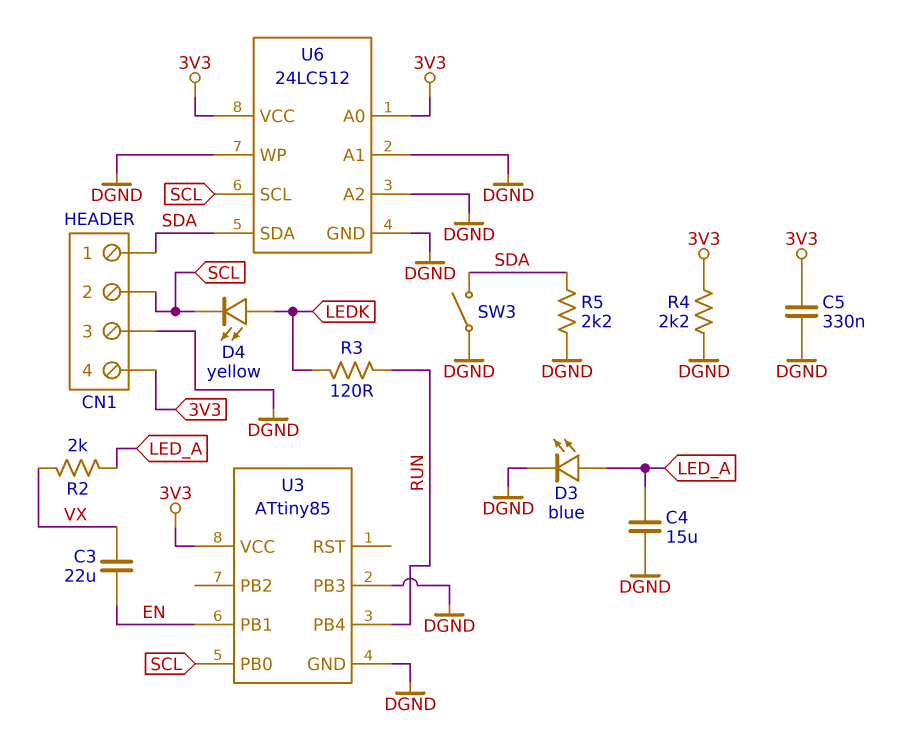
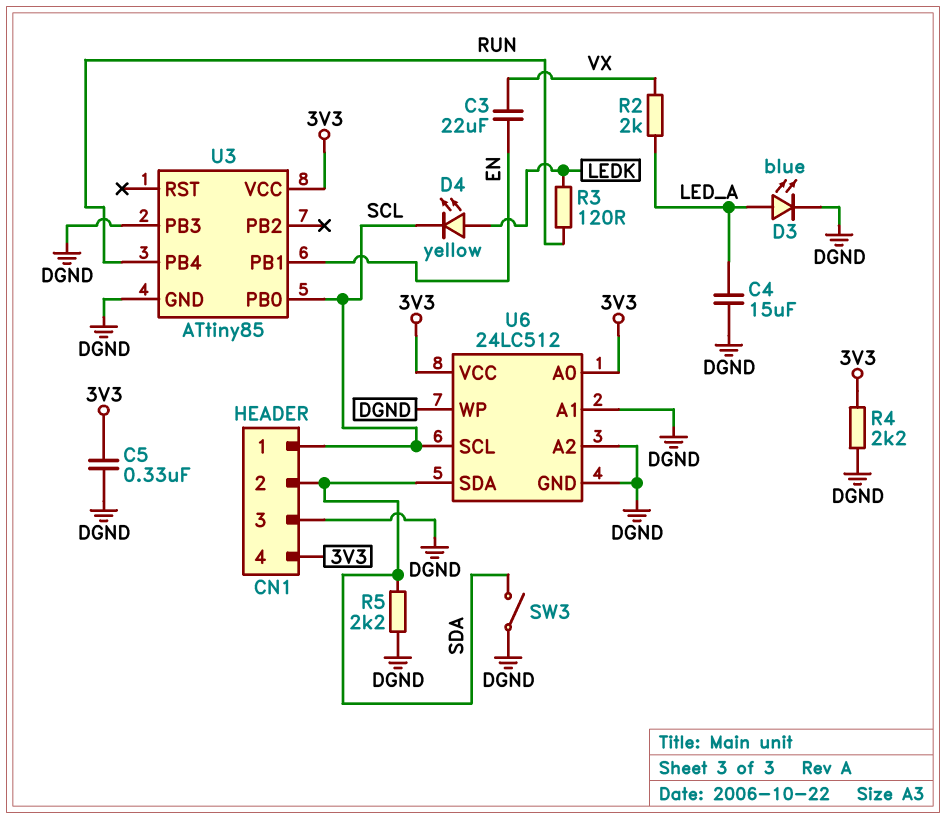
CN1 pin 1: SDA -> SCL
CN1 pin 2: SCL -> SDA

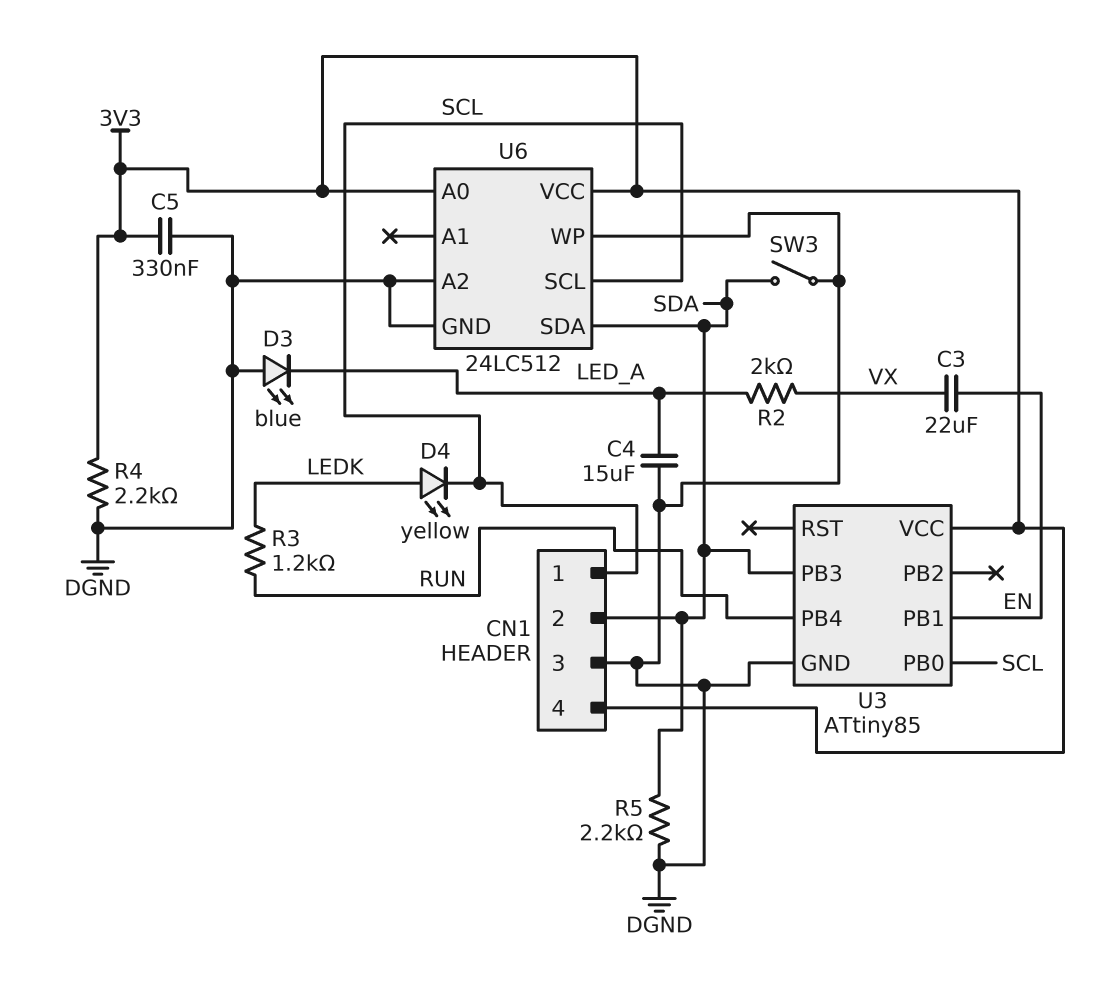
D3: LED blue (A LED_A, K DGND) -> LED blue (A DGND, K LED_A)
R3: 120 (LEDK, RUN) -> 1.2k (LEDK, RUN)
U3 pin PB3: DGND -> SDA
U6 pin A1: DGND -> none

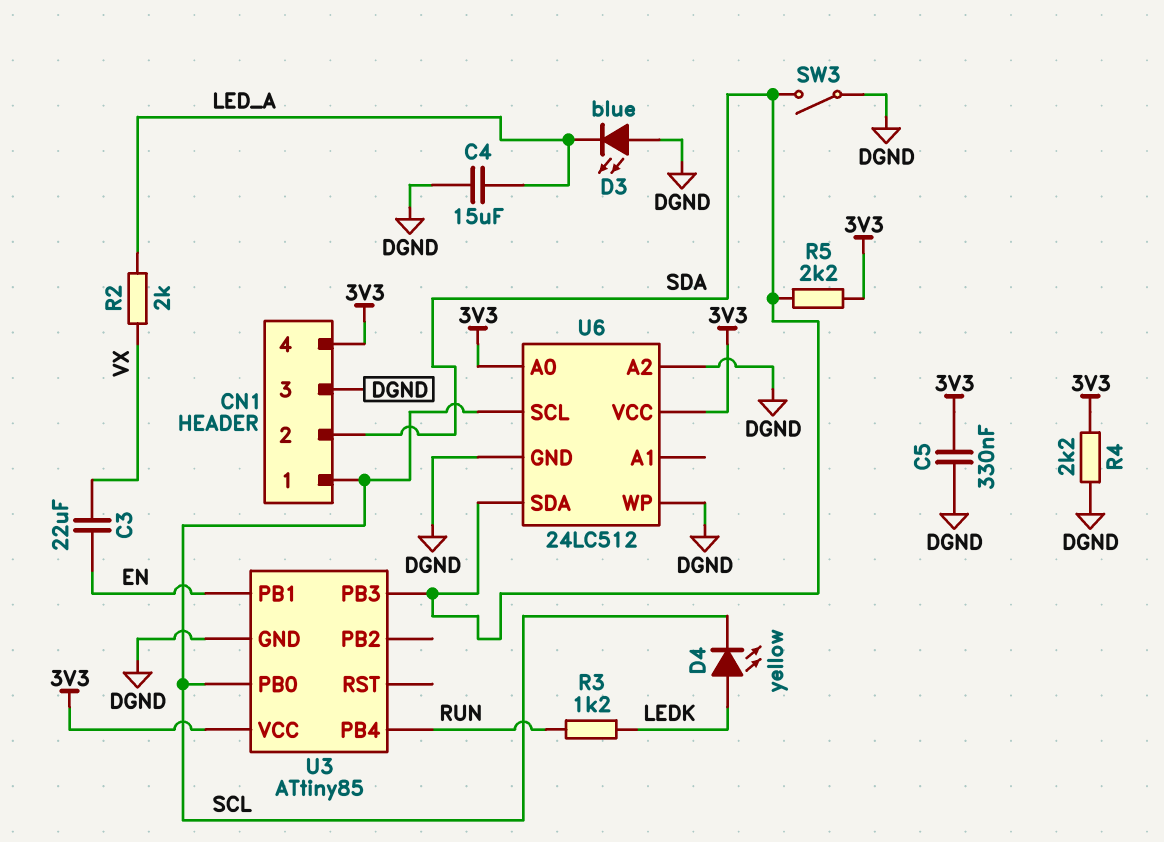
R5: 2.2k (DGND, SDA) -> 2.2k (3V3, SDA)

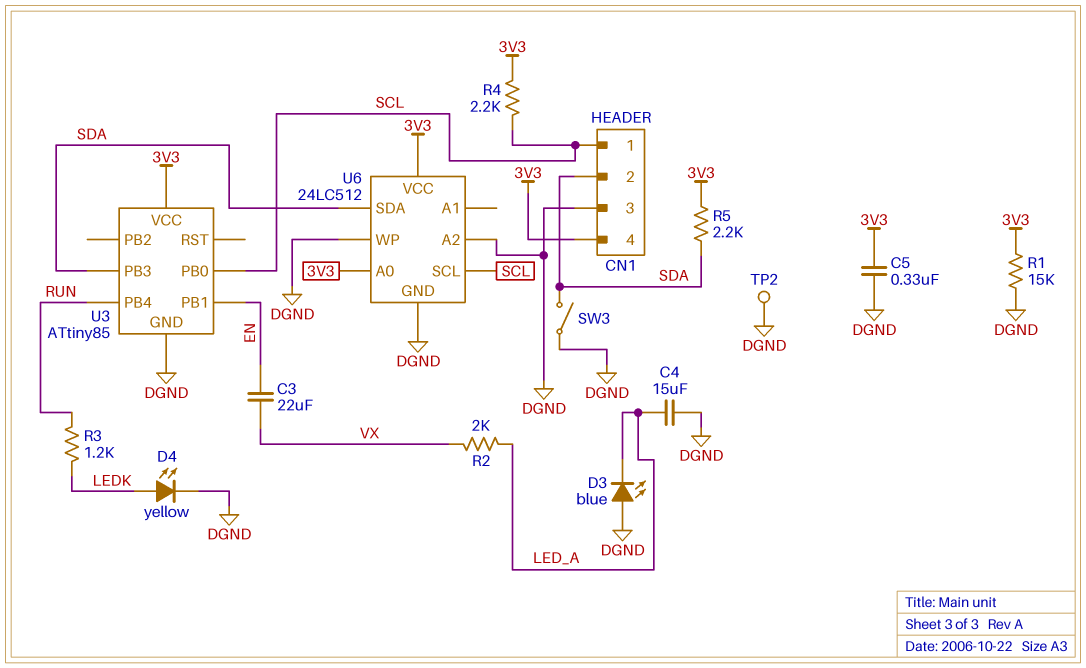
D4: LED yellow (A LEDK, K SCL) -> LED yellow (A LEDK, K DGND)
R1: none -> 15k (3V3, DGND)
R4: 2.2k (3V3, DGND) -> 2.2k (3V3, SCL)
TP2: none -> test point (DGND)

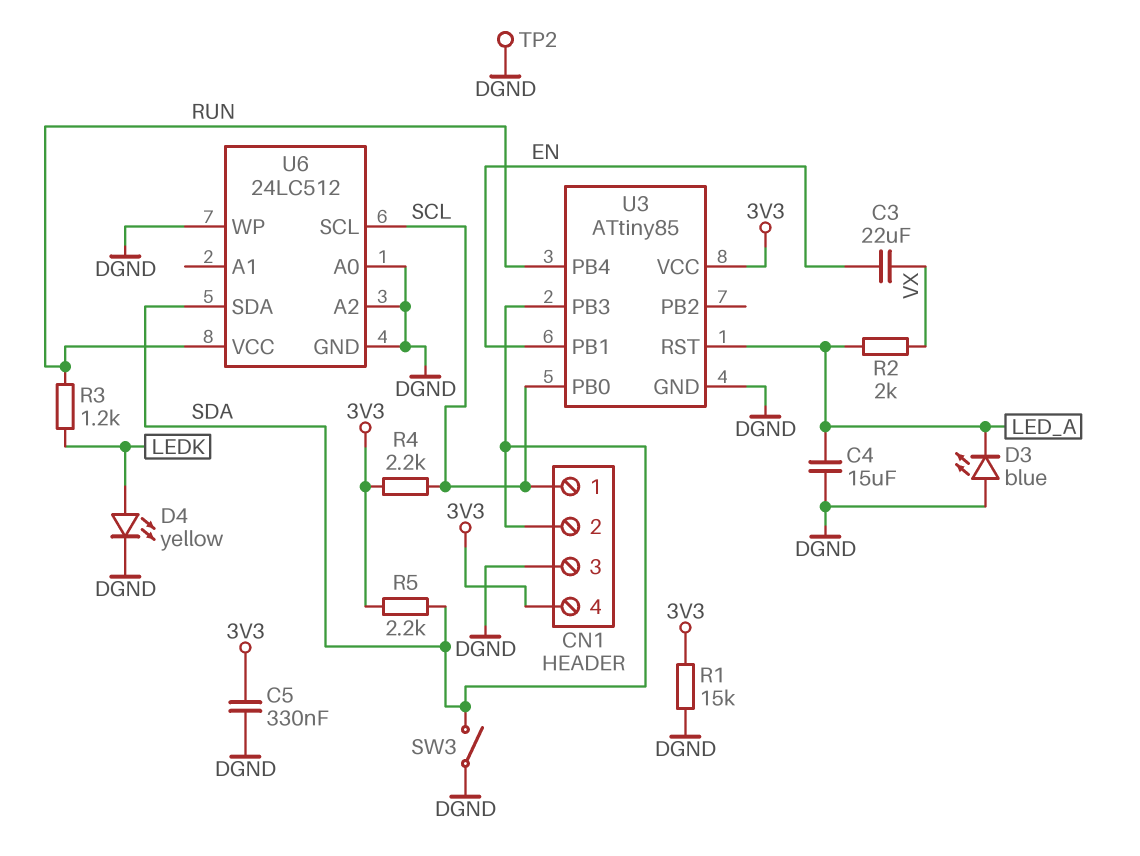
U3 pin RST: none -> LED_A
U6 pin A0: 3V3 -> DGND
U6 pin VCC: 3V3 -> RUN

